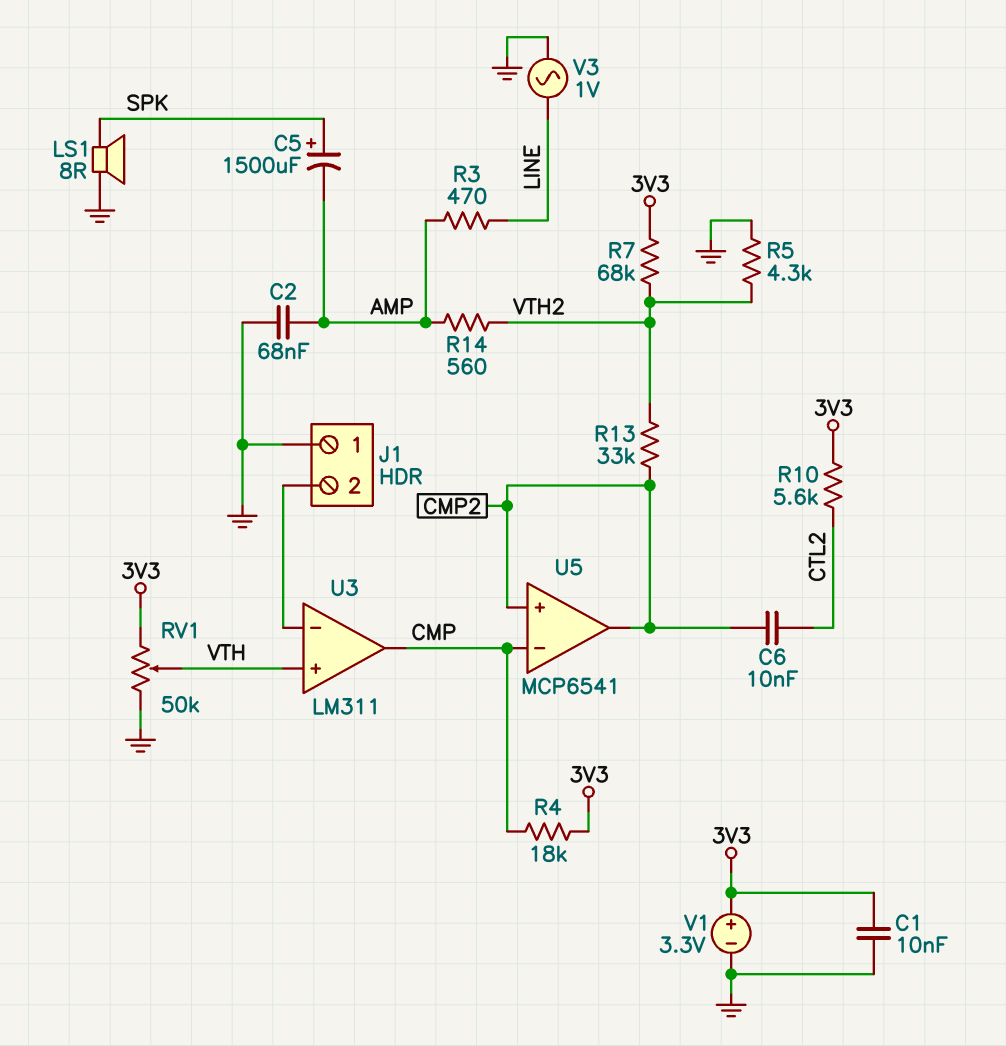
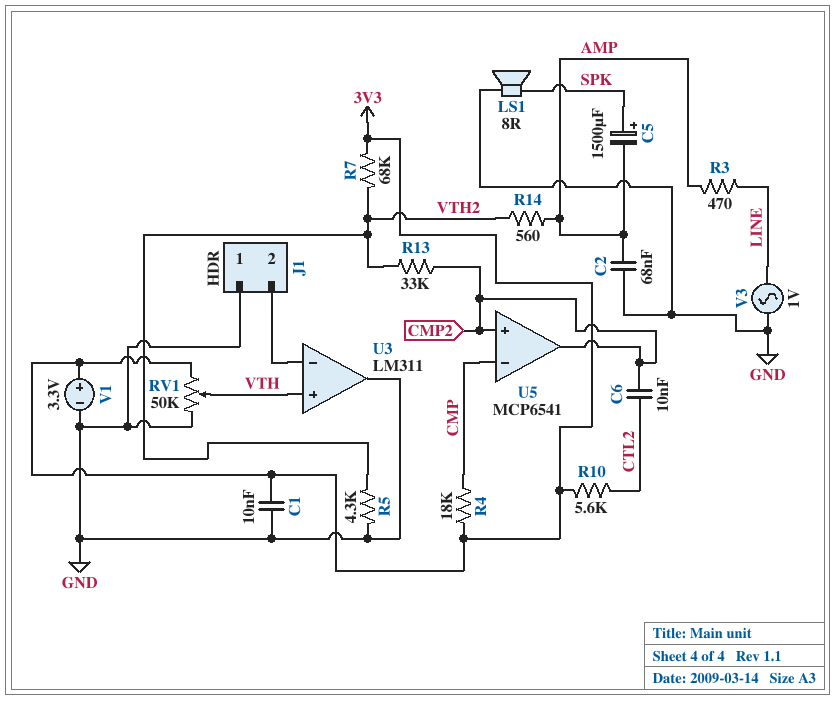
U3 pin out: CMP -> GND

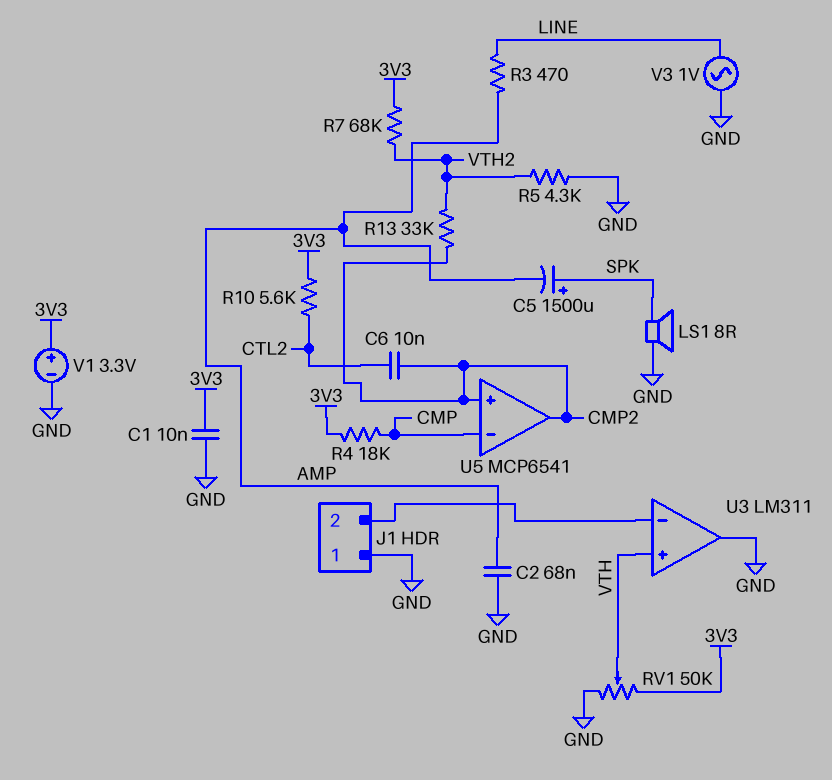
R14: 560 (AMP, VTH2) -> none

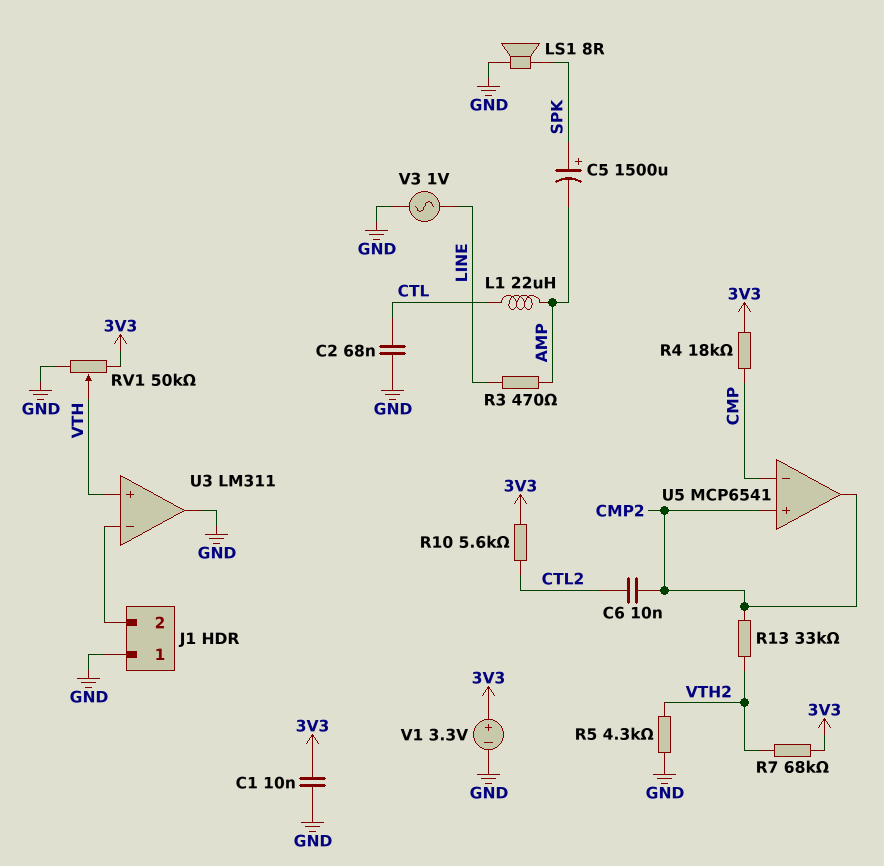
C2: 68nF (AMP, GND) -> 68nF (CTL, GND)
L1: none -> 22uH (AMP, CTL)

